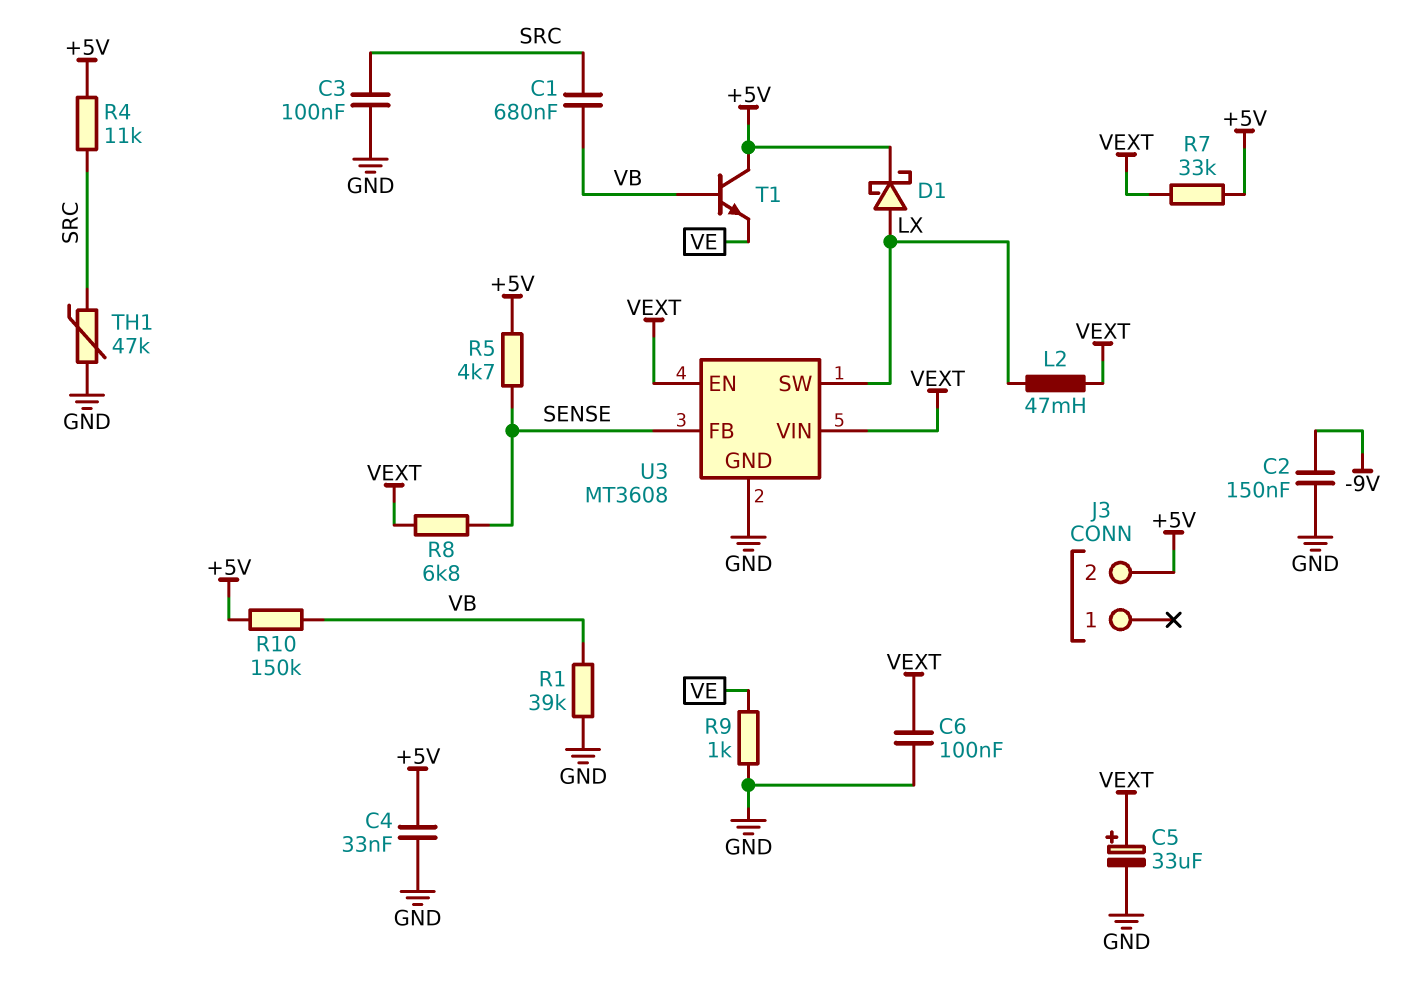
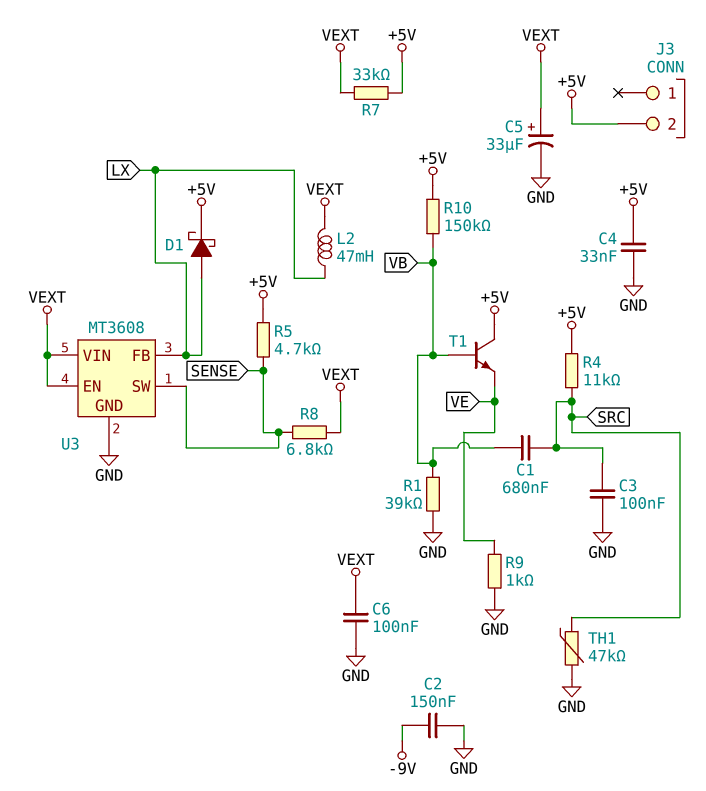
U3 pin FB: SENSE -> LX
U3 pin SW: LX -> SENSE

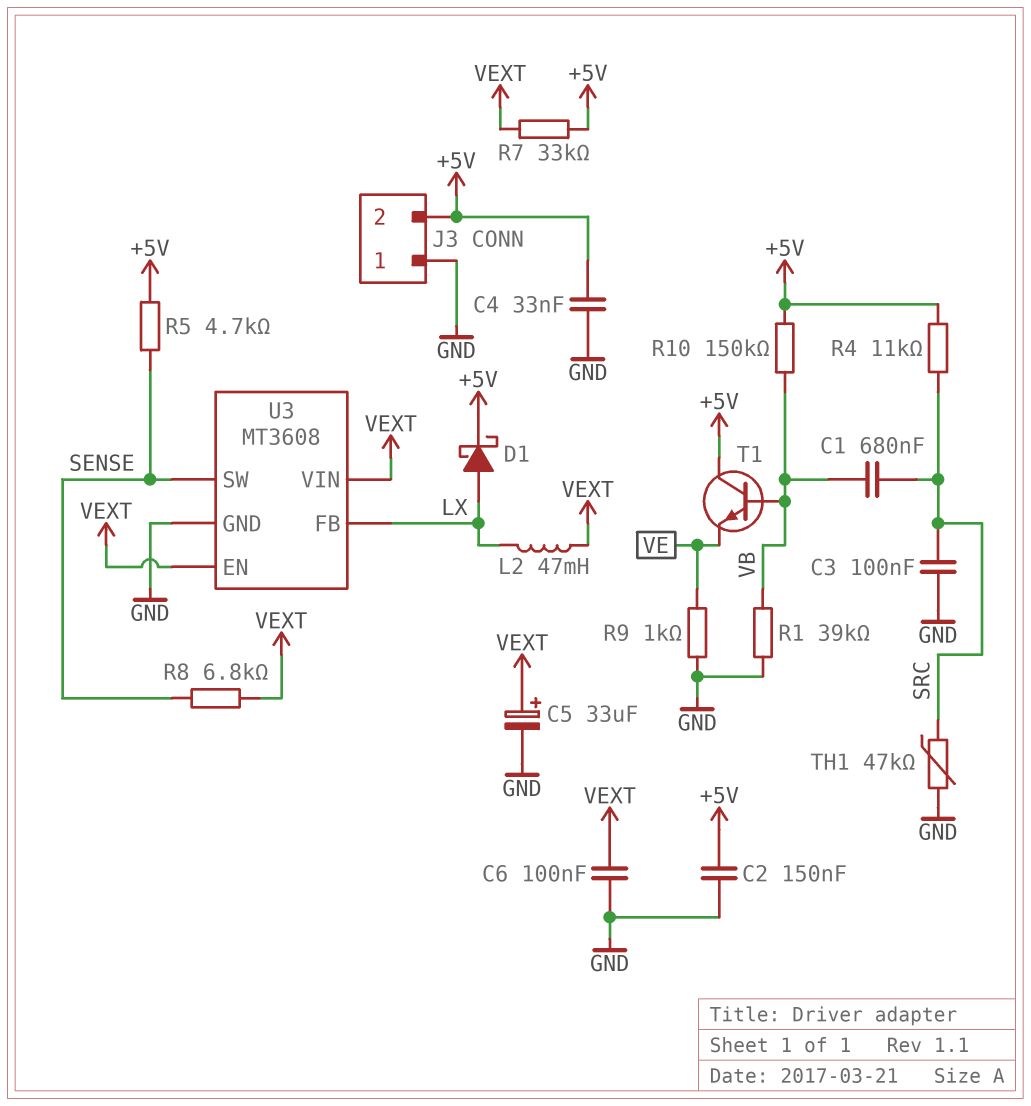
C2: 150nF (-9V, GND) -> 150nF (+5V, GND)
J3 pin 1: none -> GND

